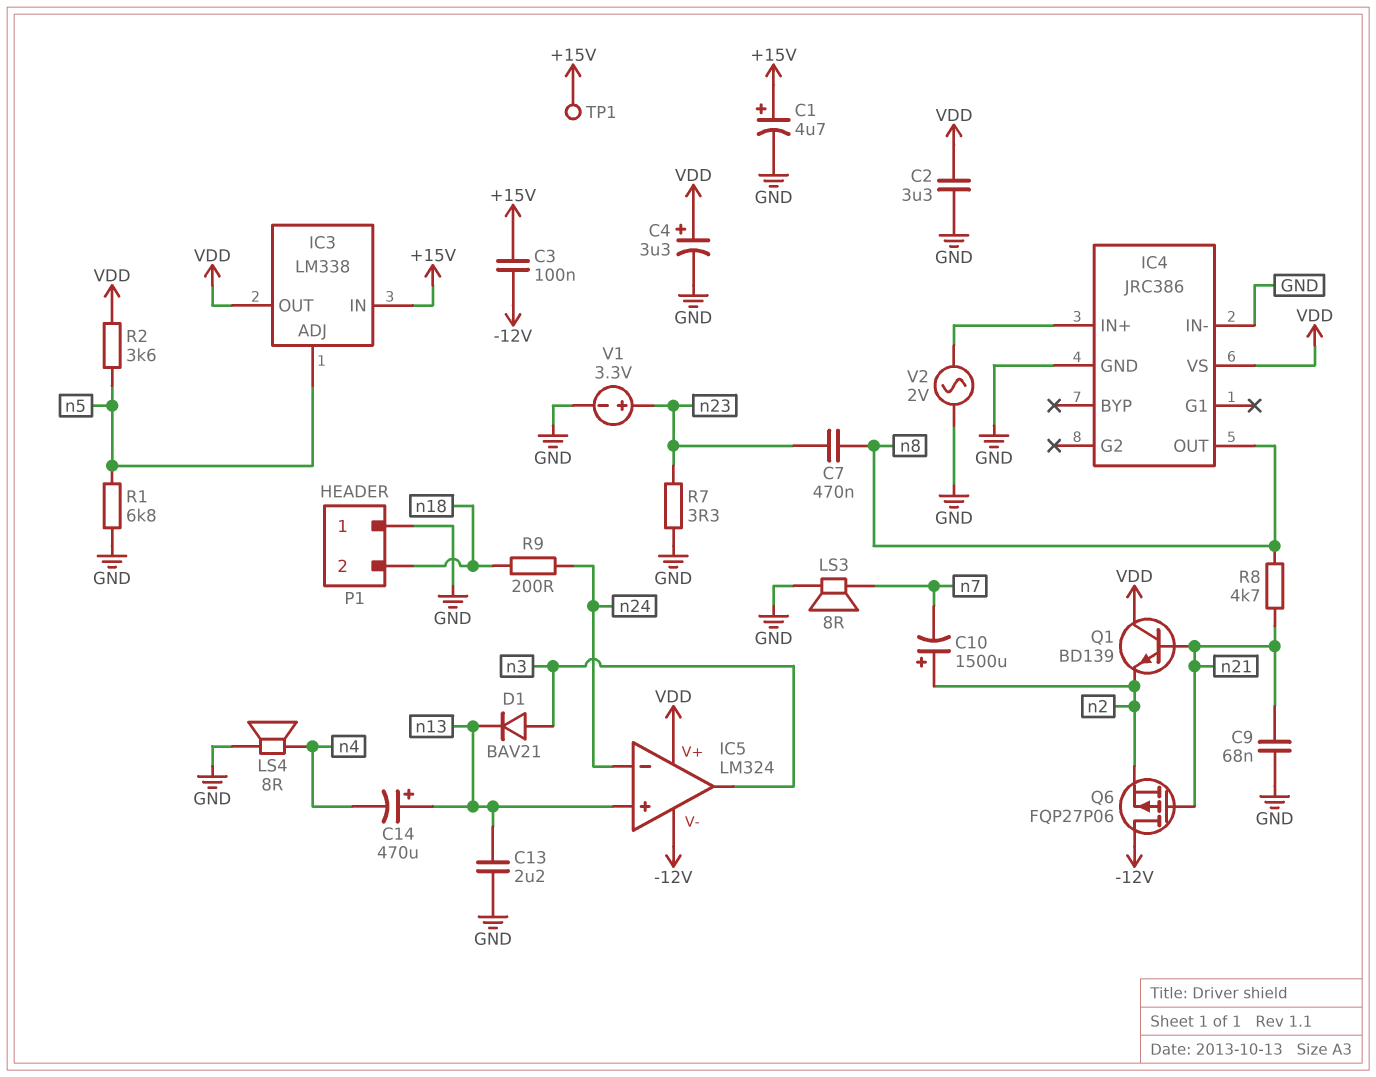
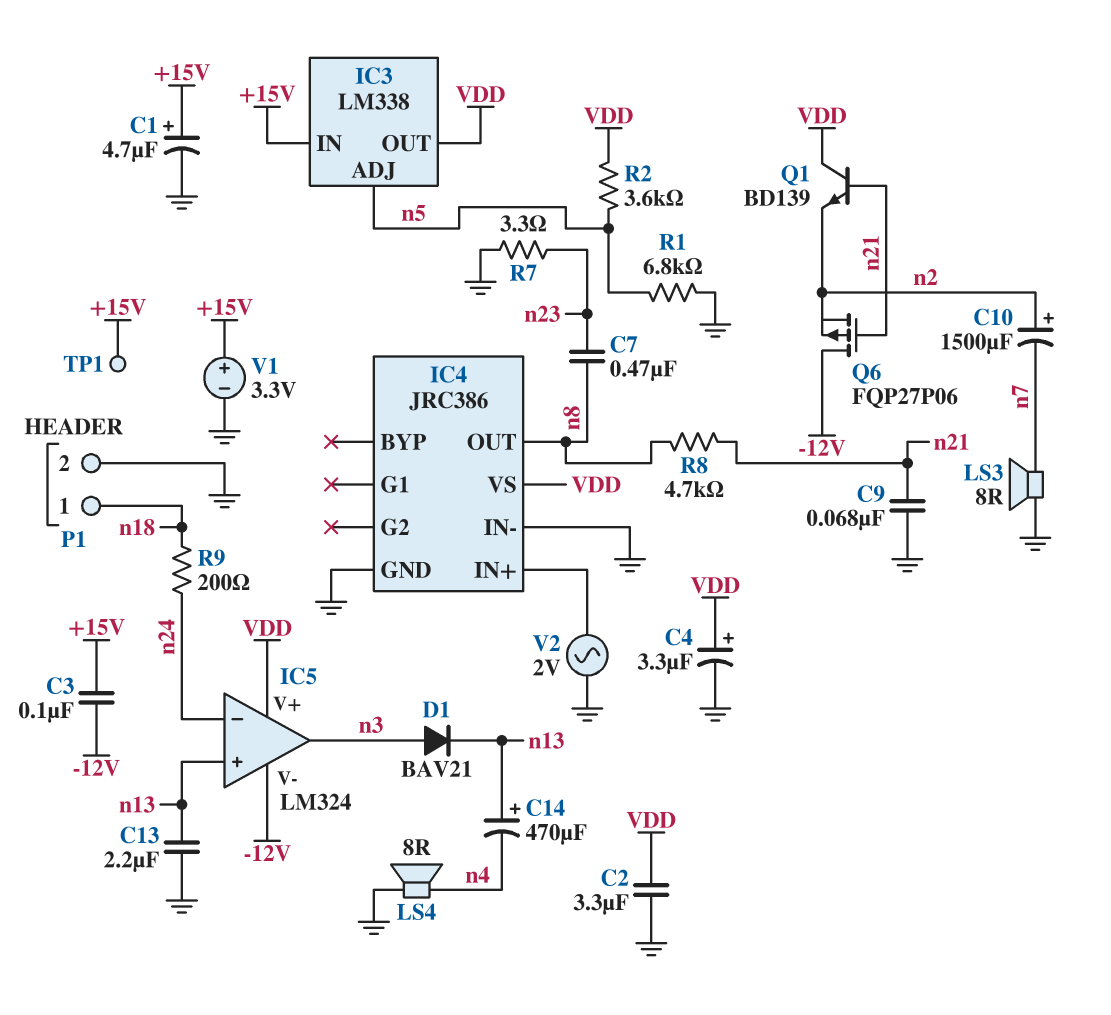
P1 pin 1: GND -> n18
P1 pin 2: n18 -> GND
V1: 3.3V (plus n23, minus GND) -> 3.3V (plus +15V, minus GND)

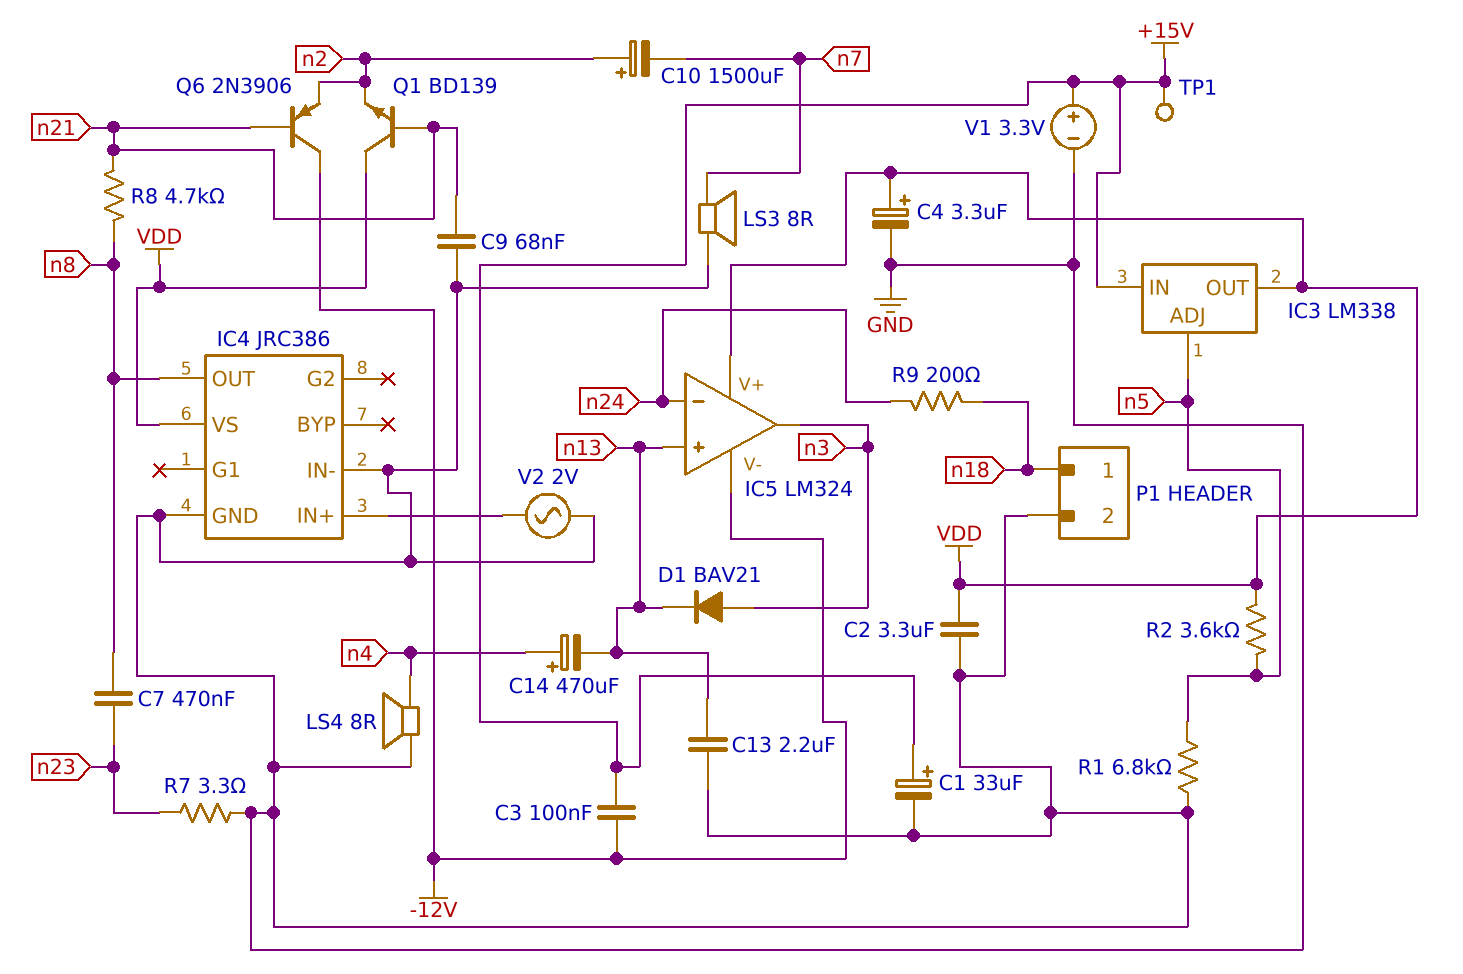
C1: 4.7uF (plus +15V, minus GND) -> 33uF (plus +15V, minus GND)
C14: 470uF (plus n13, minus n4) -> 470uF (plus n4, minus n13)
Q6: PMOS FQP27P06 (G n21, D -12V, S n2) -> PNP 2N3906 (B n21, C -12V, E n2)

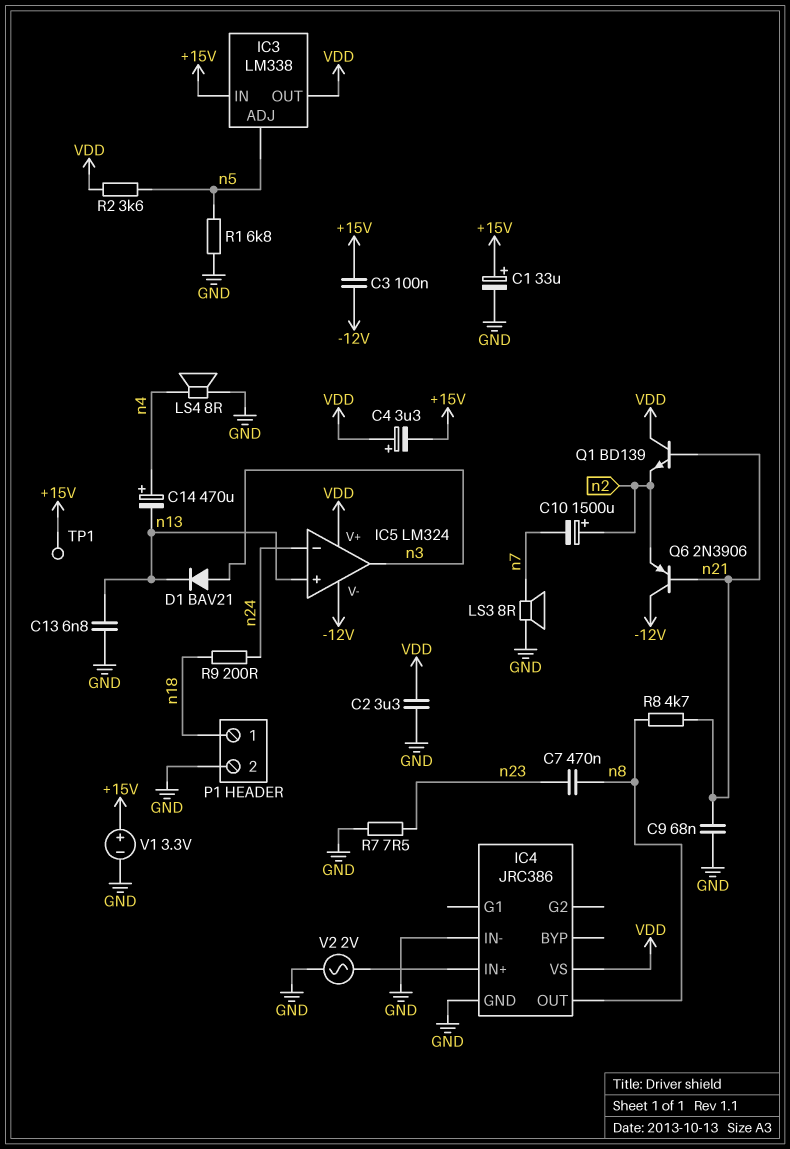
C4: 3.3uF (plus VDD, minus GND) -> 3.3uF (plus VDD, minus +15V)
C13: 2.2uF (GND, n13) -> 6.8nF (GND, n13)
R7: 3.3 (GND, n23) -> 7.5 (GND, n23)

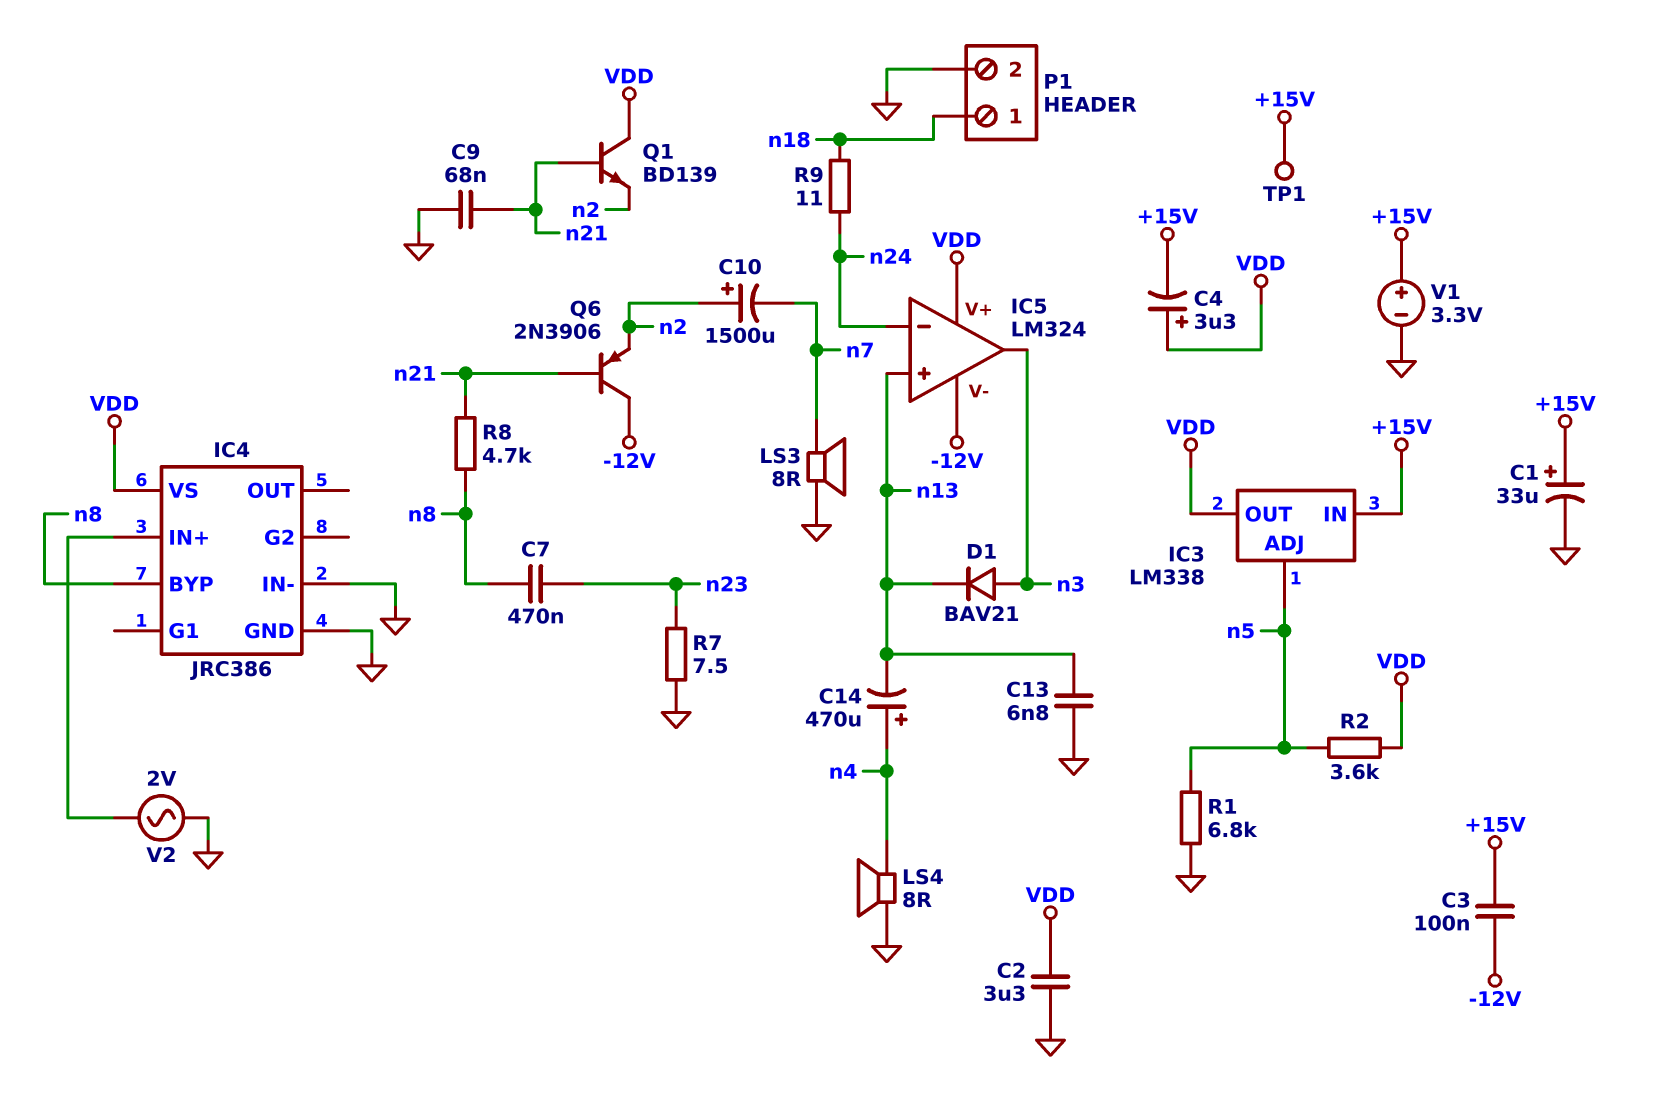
IC4 pin BYP: none -> n8
IC4 pin OUT: n8 -> none
R9: 200 (n18, n24) -> 11 (n18, n24)

